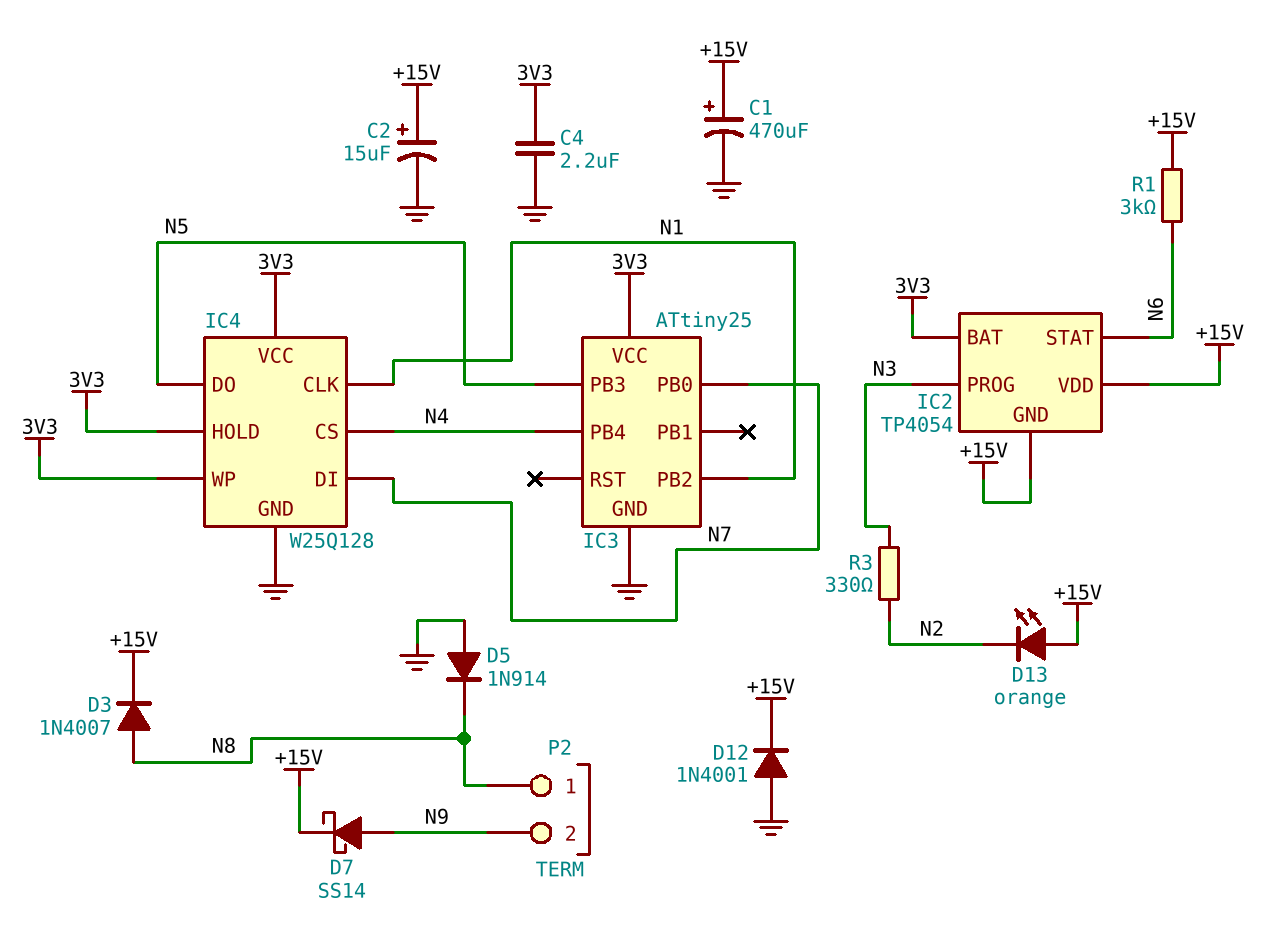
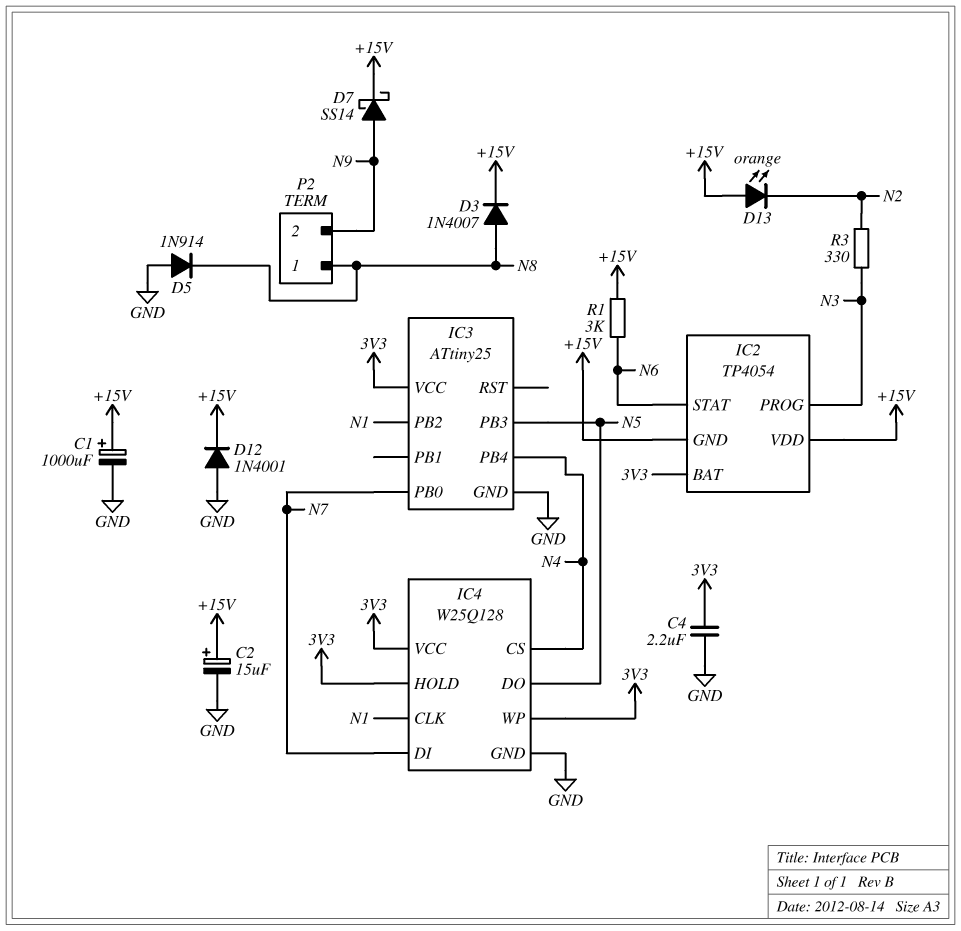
C1: 470uF (plus +15V, minus GND) -> 1000uF (plus +15V, minus GND)

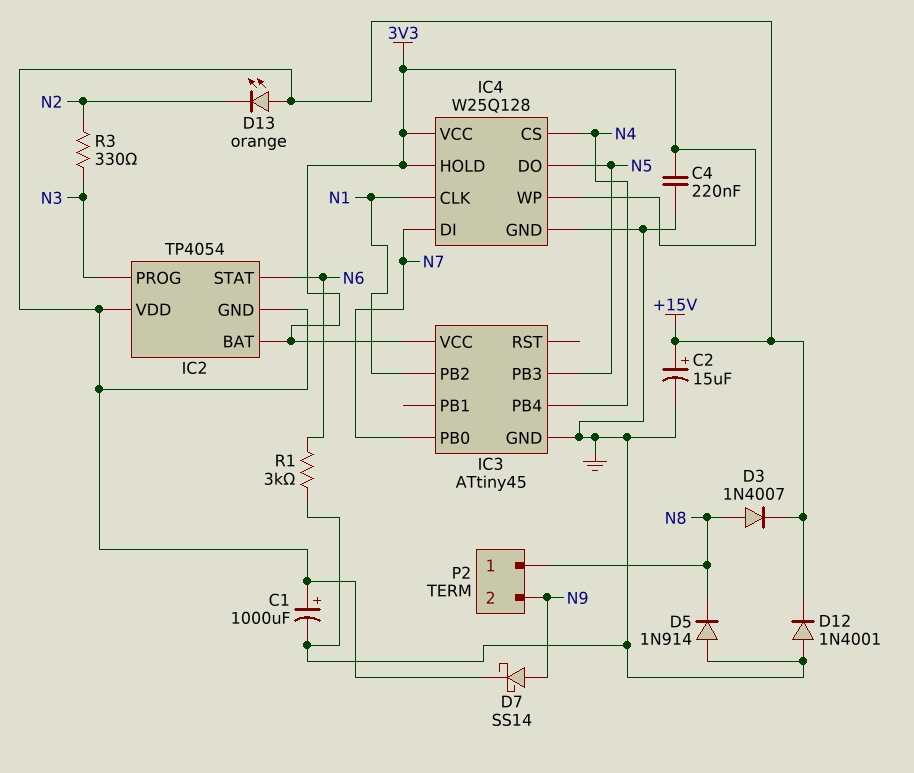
C4: 2.2uF (3V3, GND) -> 220nF (3V3, GND)
IC3: ATtiny25 -> ATtiny45
R1: 3k (+15V, N6) -> 3k (GND, N6)

